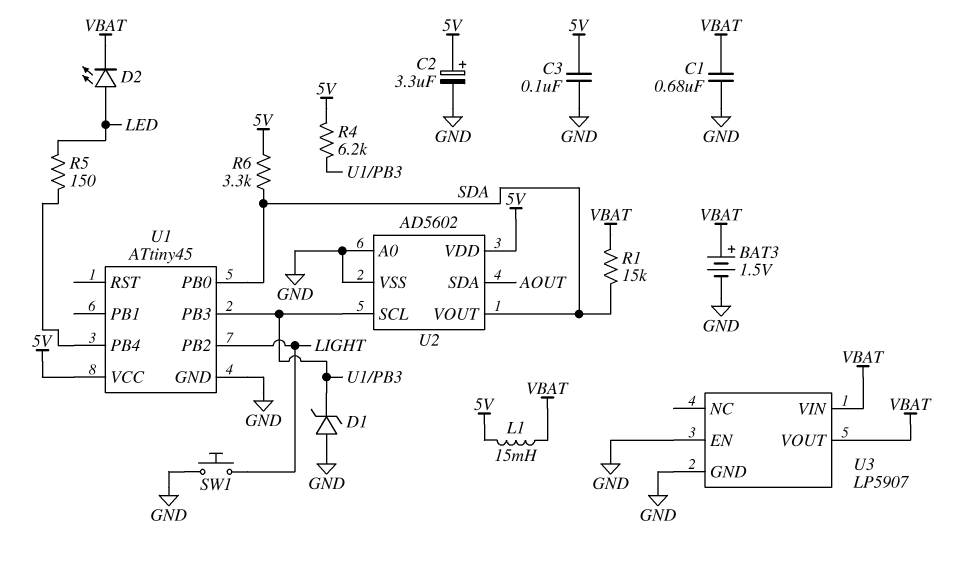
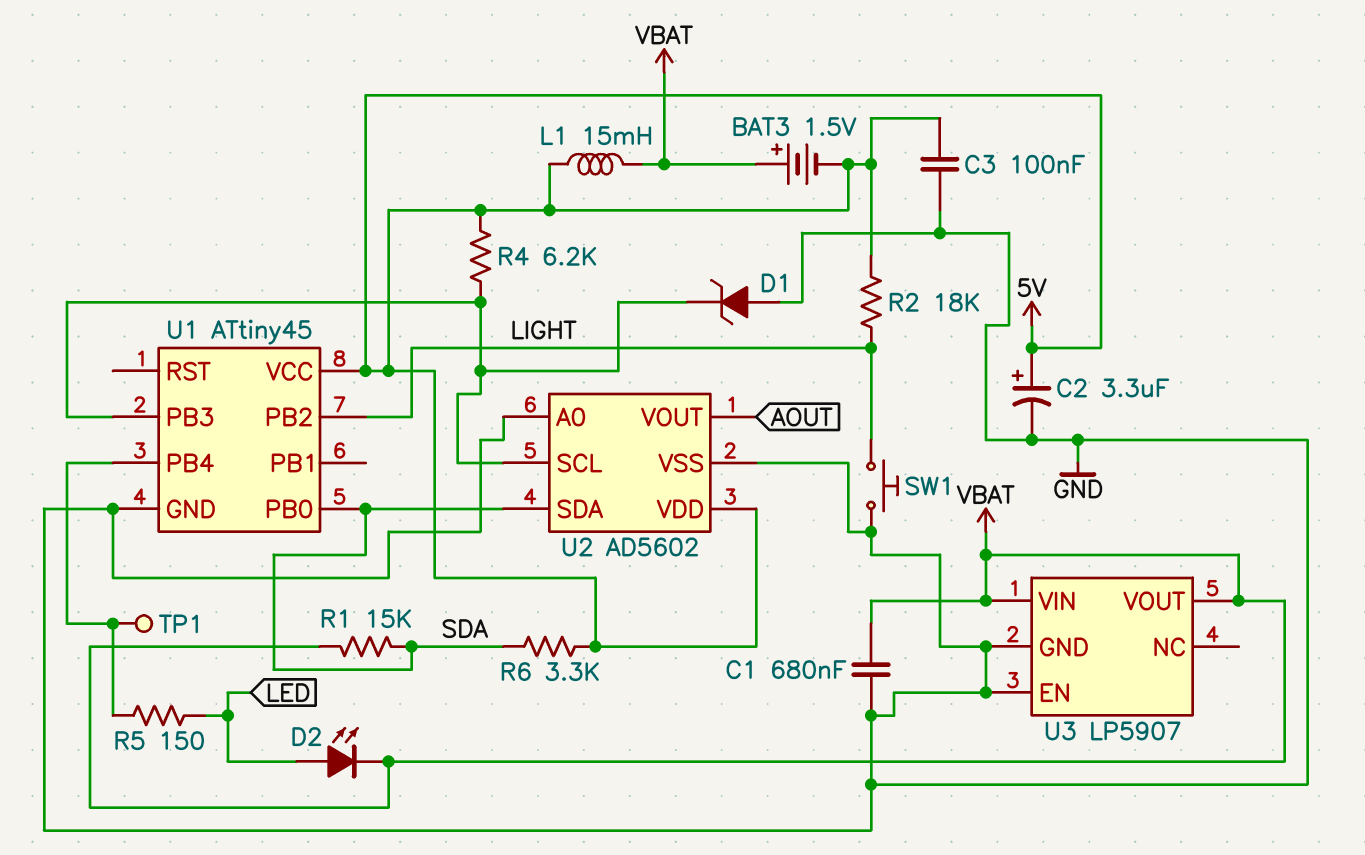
BAT3: 1.5V (plus VBAT, minus GND) -> 1.5V (plus VBAT, minus 5V)
R2: none -> 18k (5V, LIGHT)
TP1: none -> test point (U1/PB4)
U2 pin SDA: AOUT -> SDA
U2 pin VOUT: SDA -> AOUT

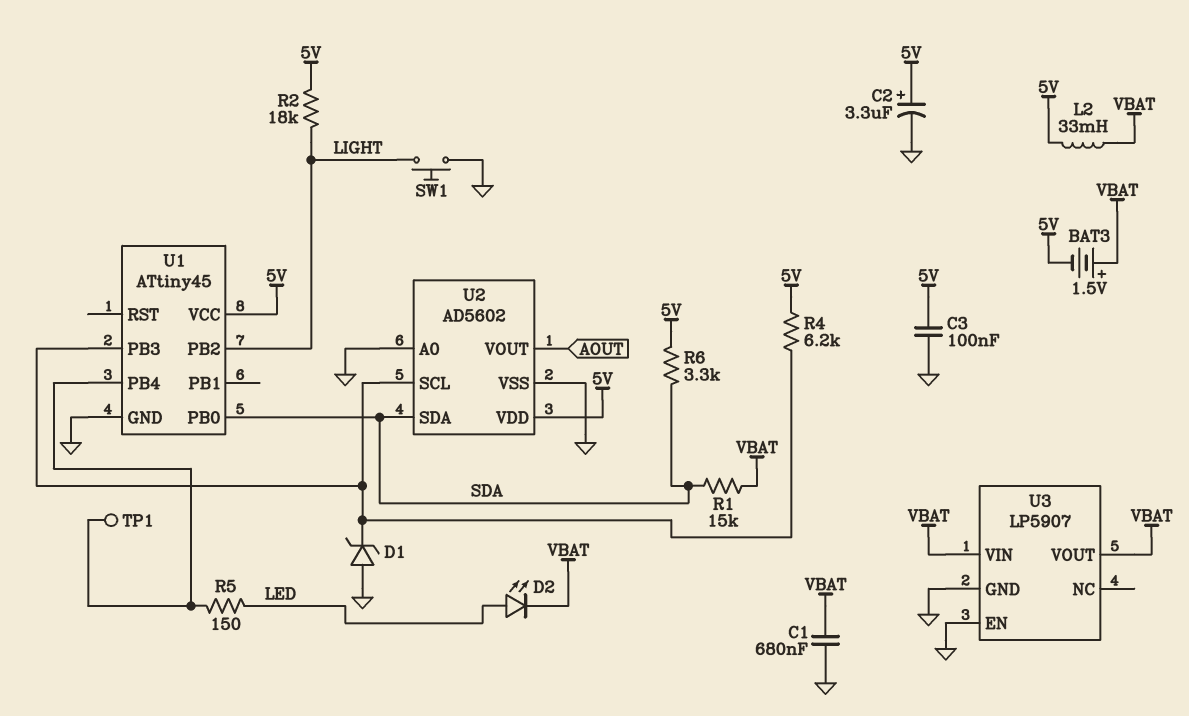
L1: 15mH (5V, VBAT) -> none
L2: none -> 33mH (5V, VBAT)

